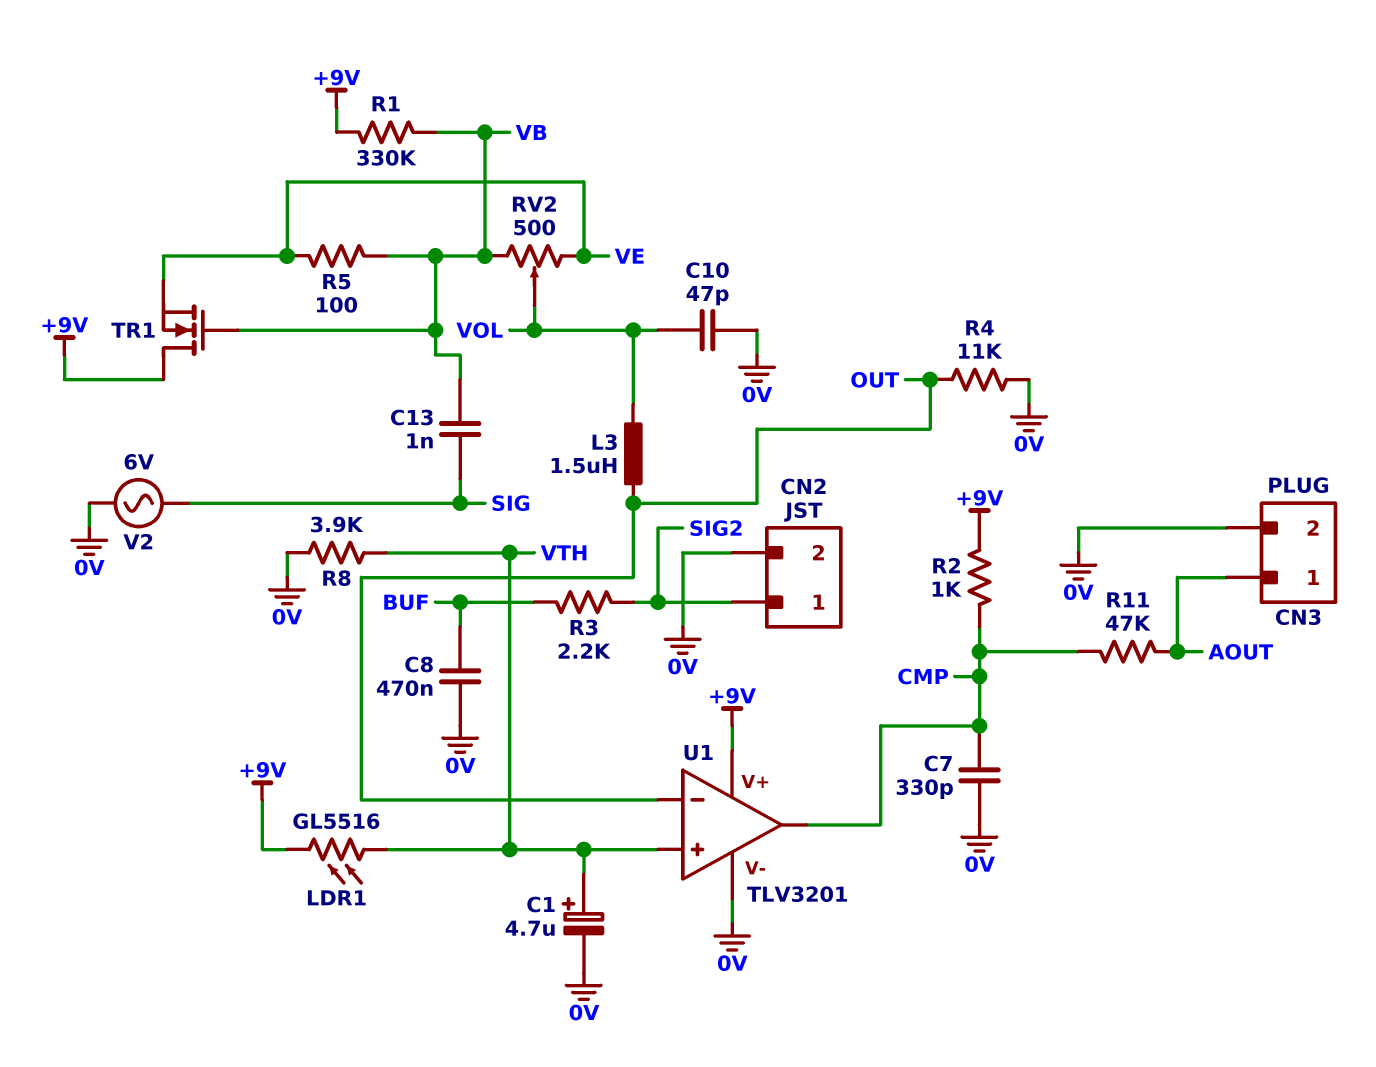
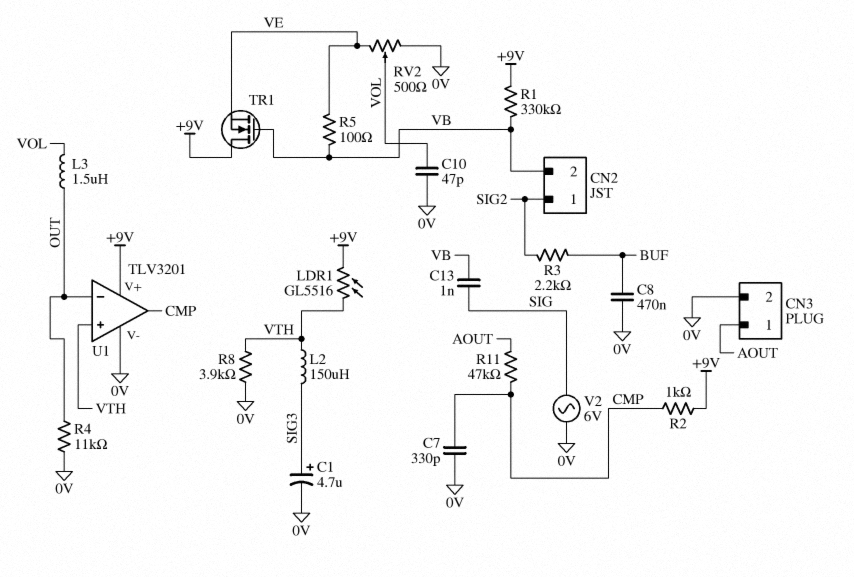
C1: 4.7uF (plus VTH, minus 0V) -> 4.7uF (plus SIG3, minus 0V)
CN2 pin 2: 0V -> VB
L2: none -> 150uH (SIG3, VTH)
RV2: 500 (VB, VE, wiper VOL) -> 500 (0V, VE, wiper VOL)

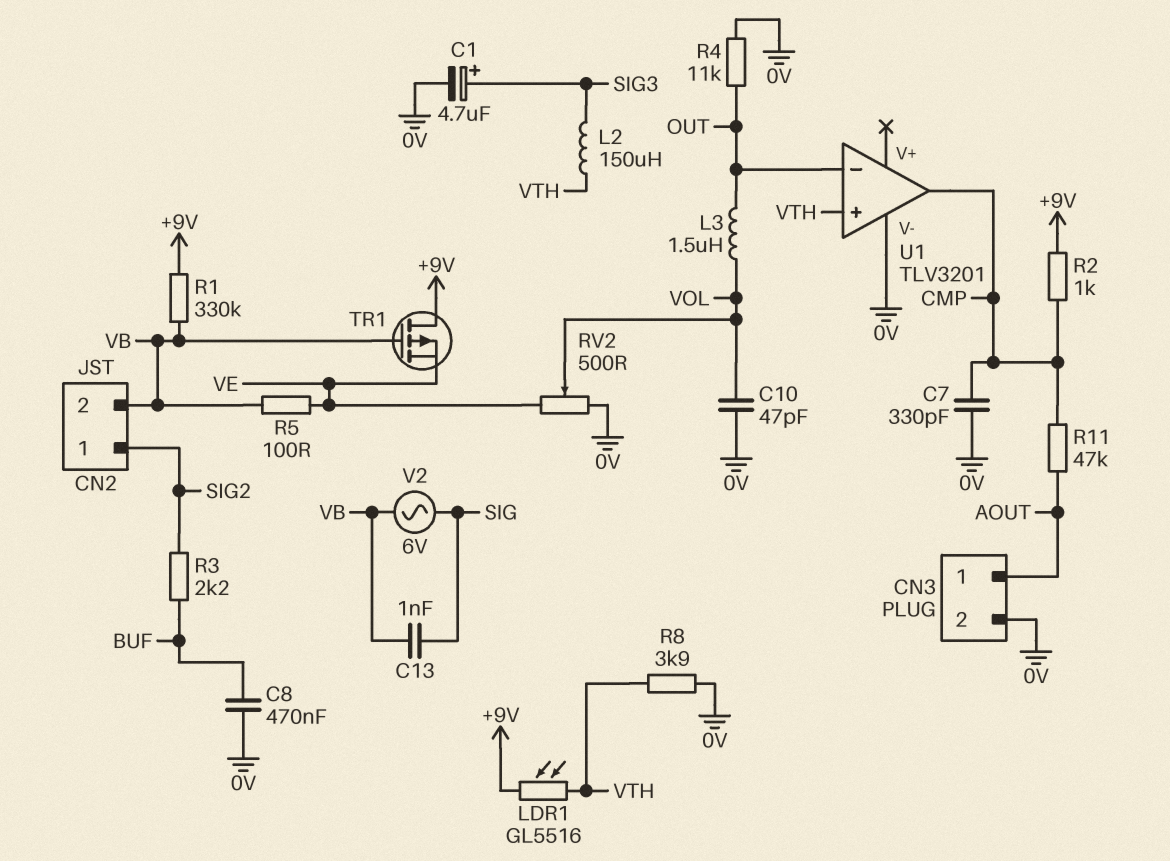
TR1: NMOS (G VB, D +9V, S VE) -> PMOS (G VB, D +9V, S VE)
U1 pin V+: +9V -> none
V2: AC 6V (0V, SIG) -> AC 6V (SIG, VB)

